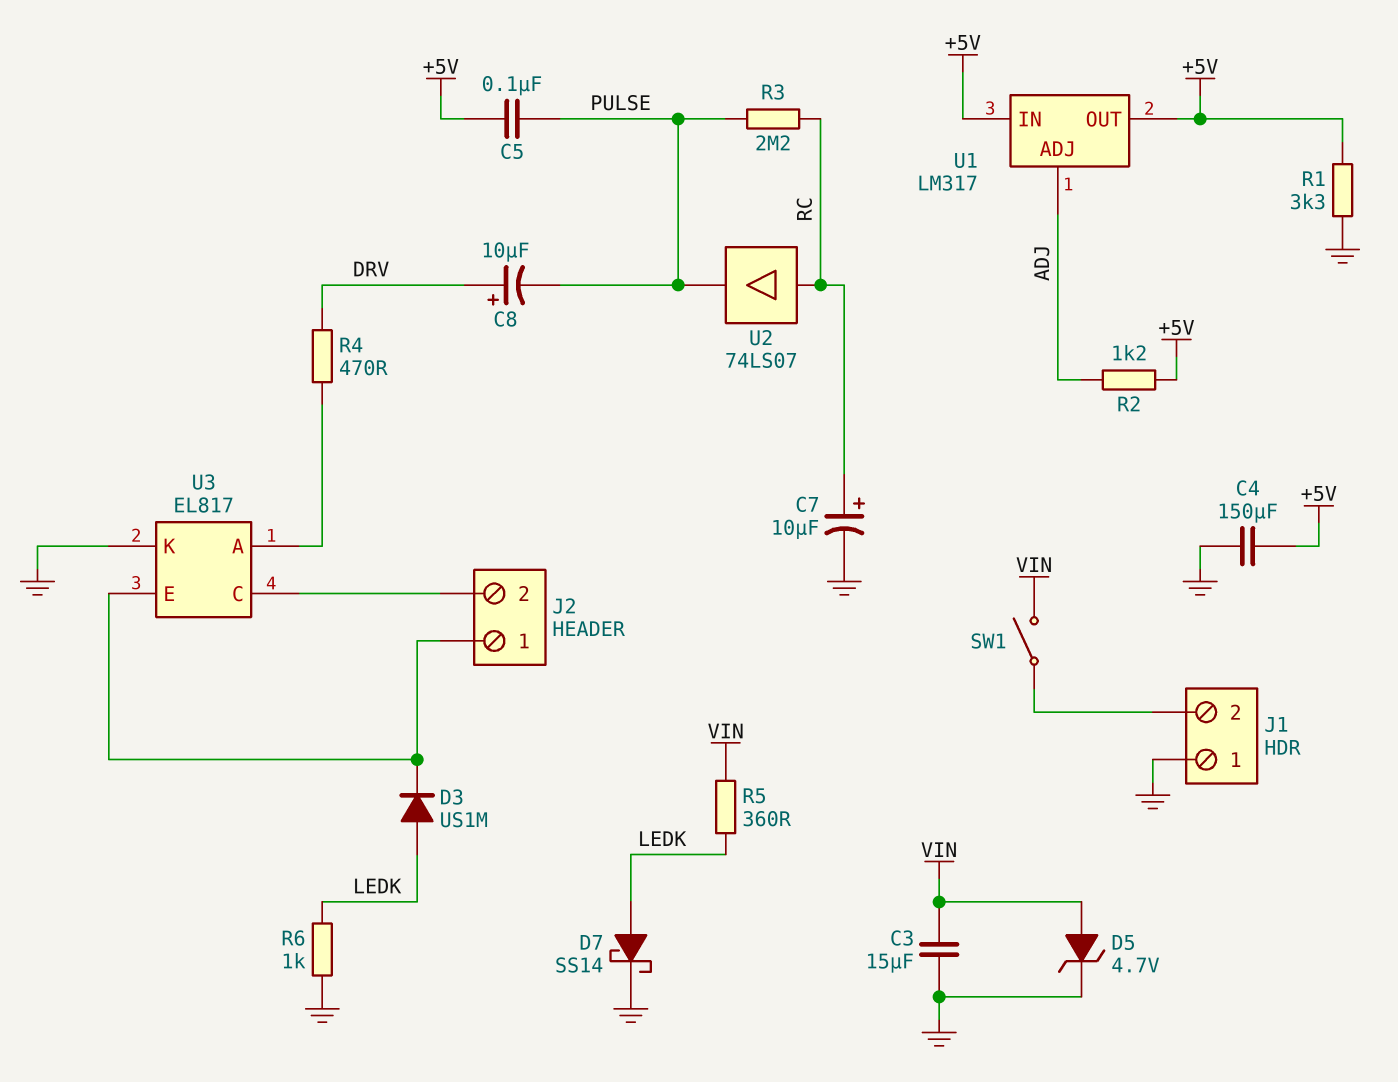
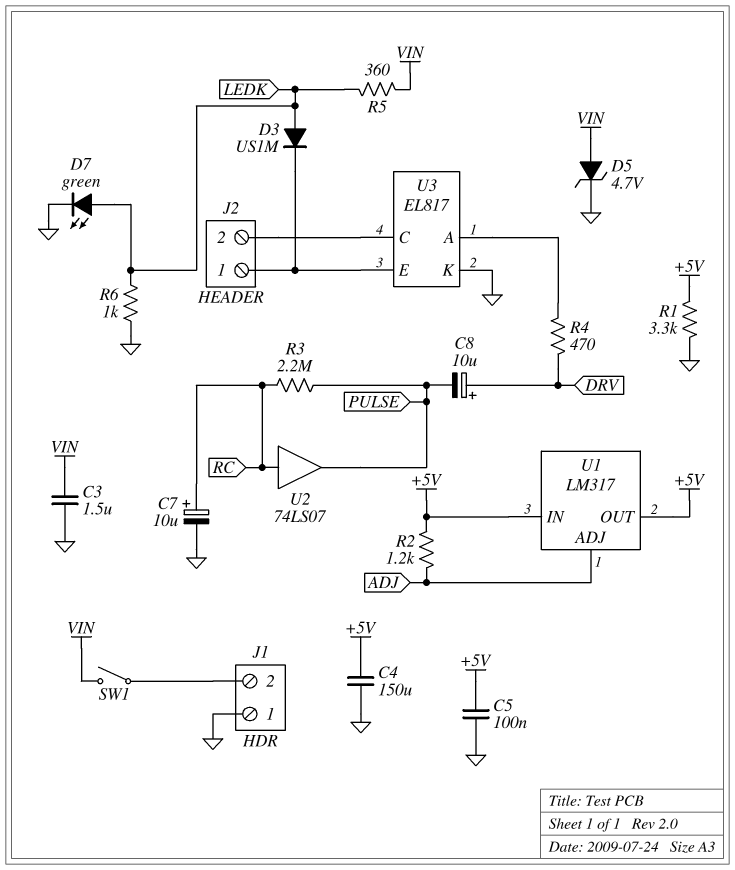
C3: 15uF (GND, VIN) -> 1.5uF (GND, VIN)
C5: 100nF (+5V, PULSE) -> 100nF (+5V, GND)
D7: schottky SS14 (A LEDK, K GND) -> LED green (A LEDK, K GND)

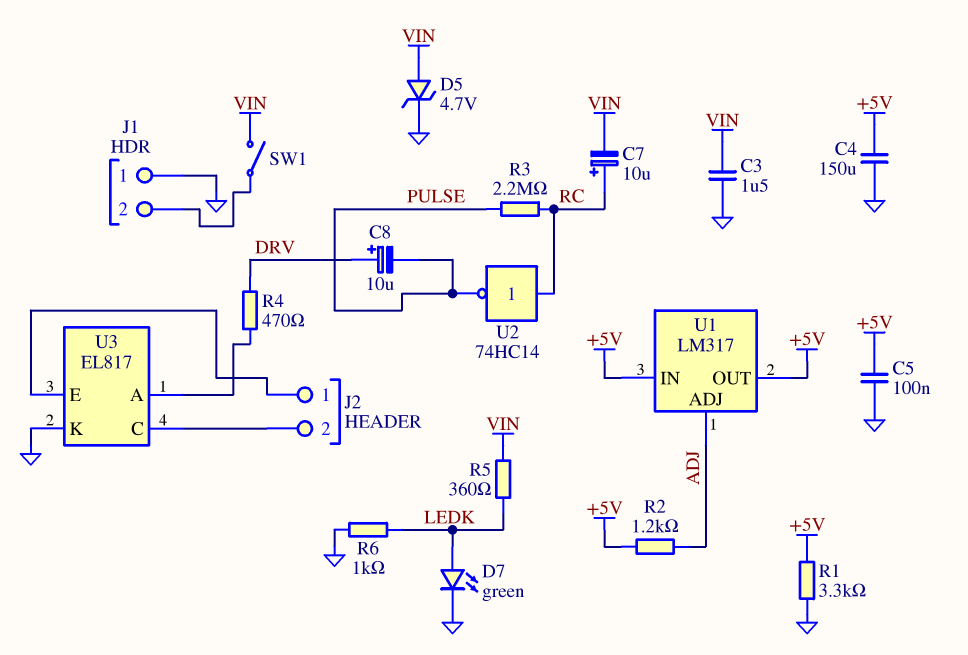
C7: 10uF (plus RC, minus GND) -> 10uF (plus RC, minus VIN)
D3: diode US1M (A LEDK, K J2/1) -> none
U2: buffer 74LS07 (in RC, out PULSE) -> NOT 74HC14 (in RC, out PULSE)

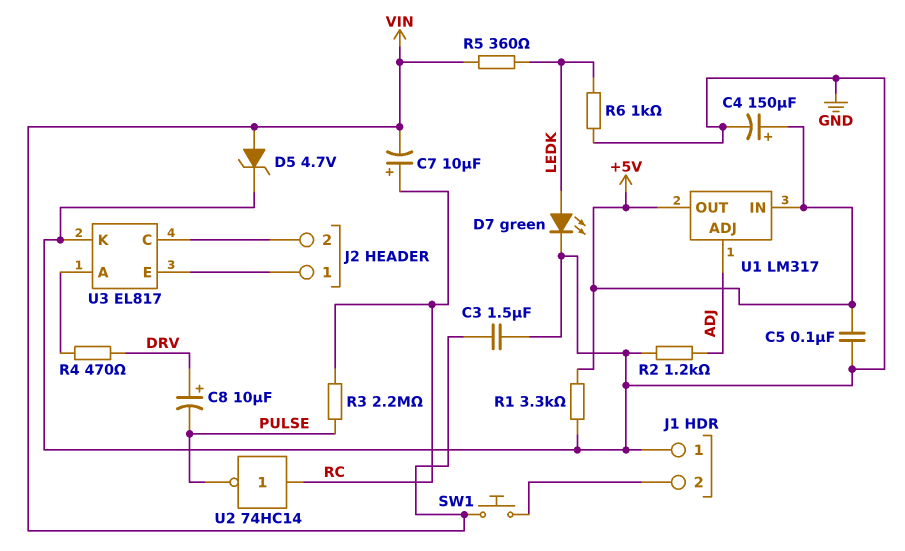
C4: 150uF (+5V, GND) -> 150uF (plus +5V, minus GND)
R2: 1.2k (+5V, ADJ) -> 1.2k (ADJ, GND)
SW1: switch (J1/2, VIN) -> button (J1/2, VIN)

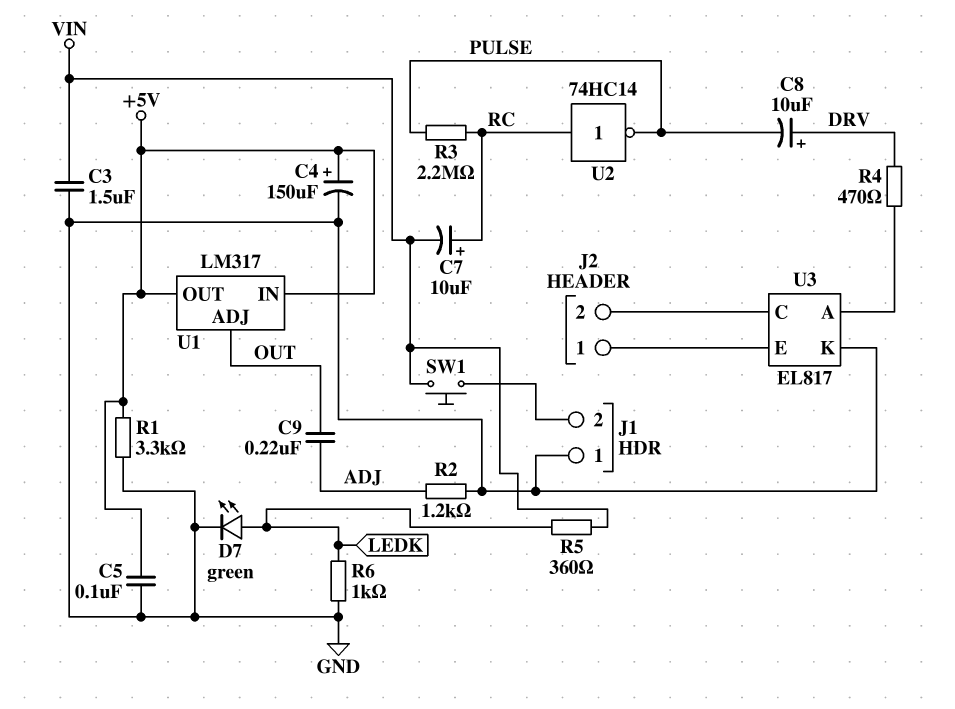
C9: none -> 220nF (ADJ, OUT)
D5: zener 4.7V (A VIN, K GND) -> none
U1 pin ADJ: ADJ -> OUT

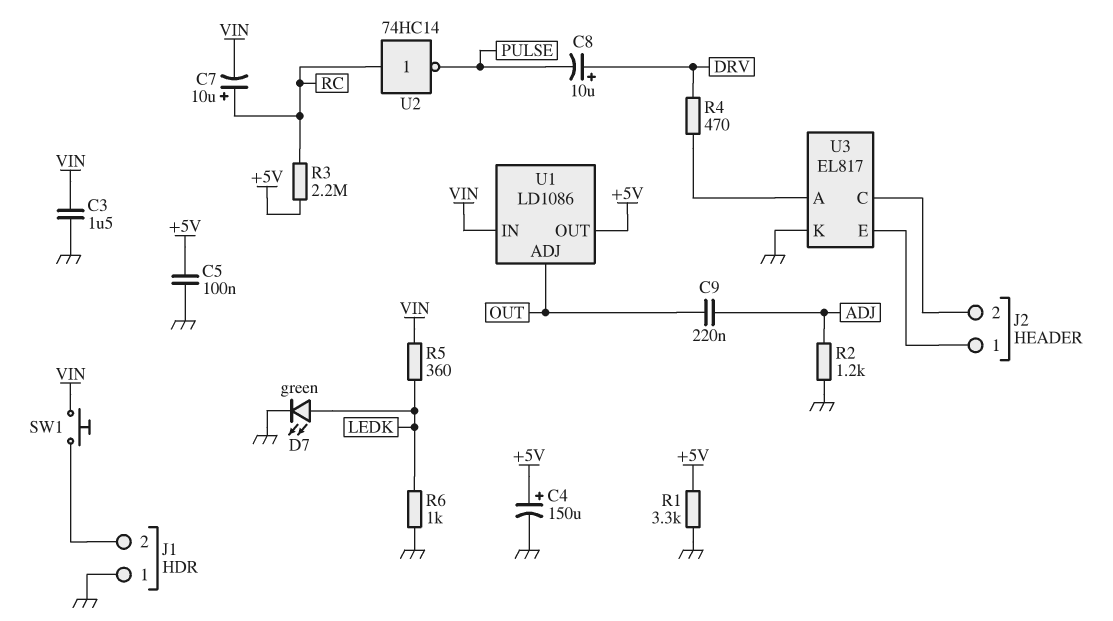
R3: 2.2M (PULSE, RC) -> 2.2M (+5V, RC)
U1: LM317 -> LD1086
U1 pin IN: +5V -> VIN

